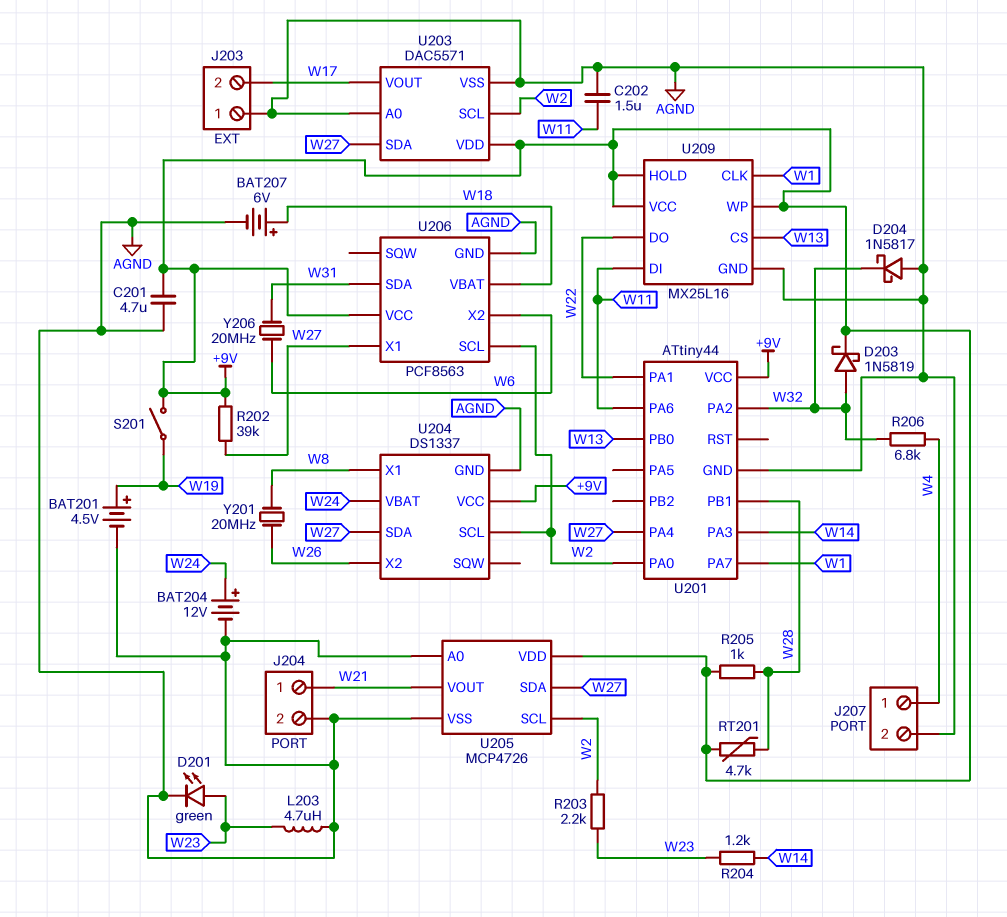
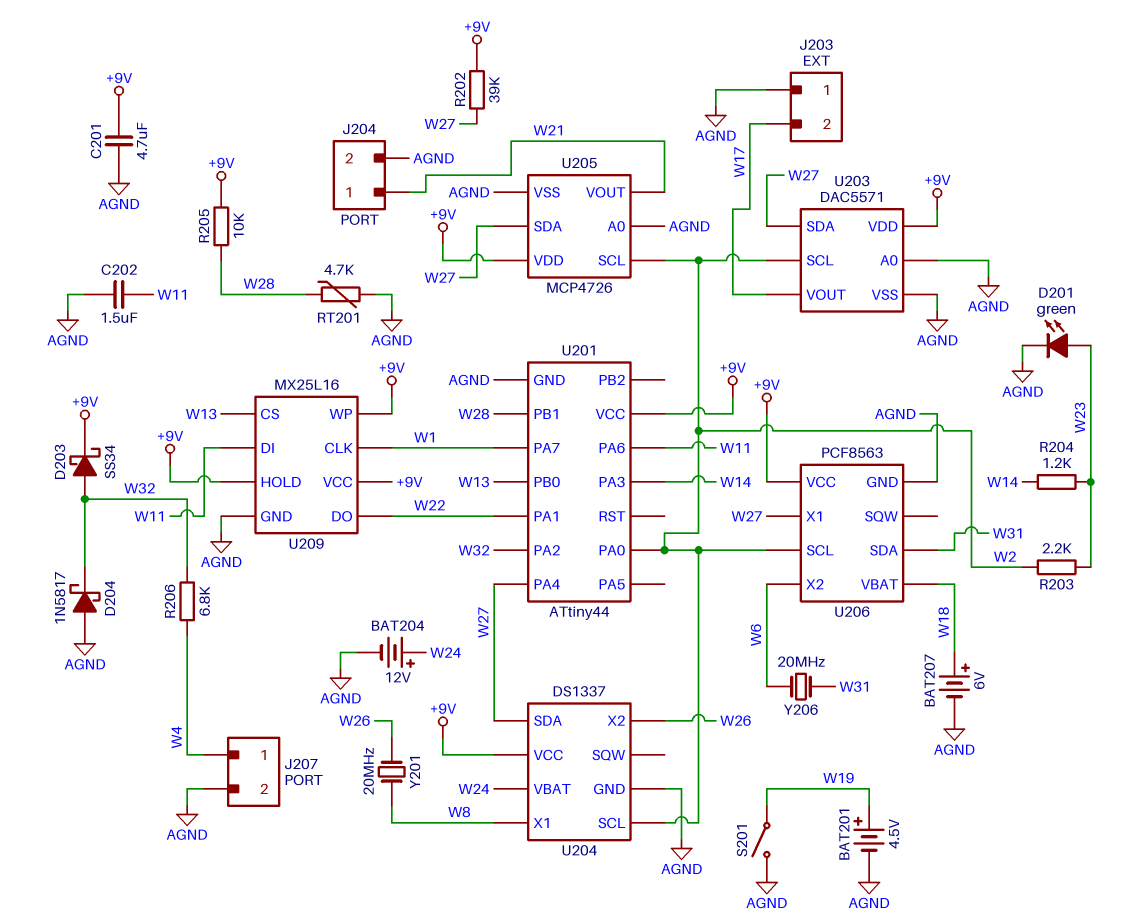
D203: schottky 1N5819 (A W32, K +9V) -> schottky SS34 (A W32, K +9V)
L203: 4.7uH (AGND, W23) -> none
R205: 1k (+9V, W28) -> 10k (+9V, W28)
RT201: 4.7k (+9V, W28) -> 4.7k (AGND, W28)
S201: switch (+9V, W19) -> switch (AGND, W19)

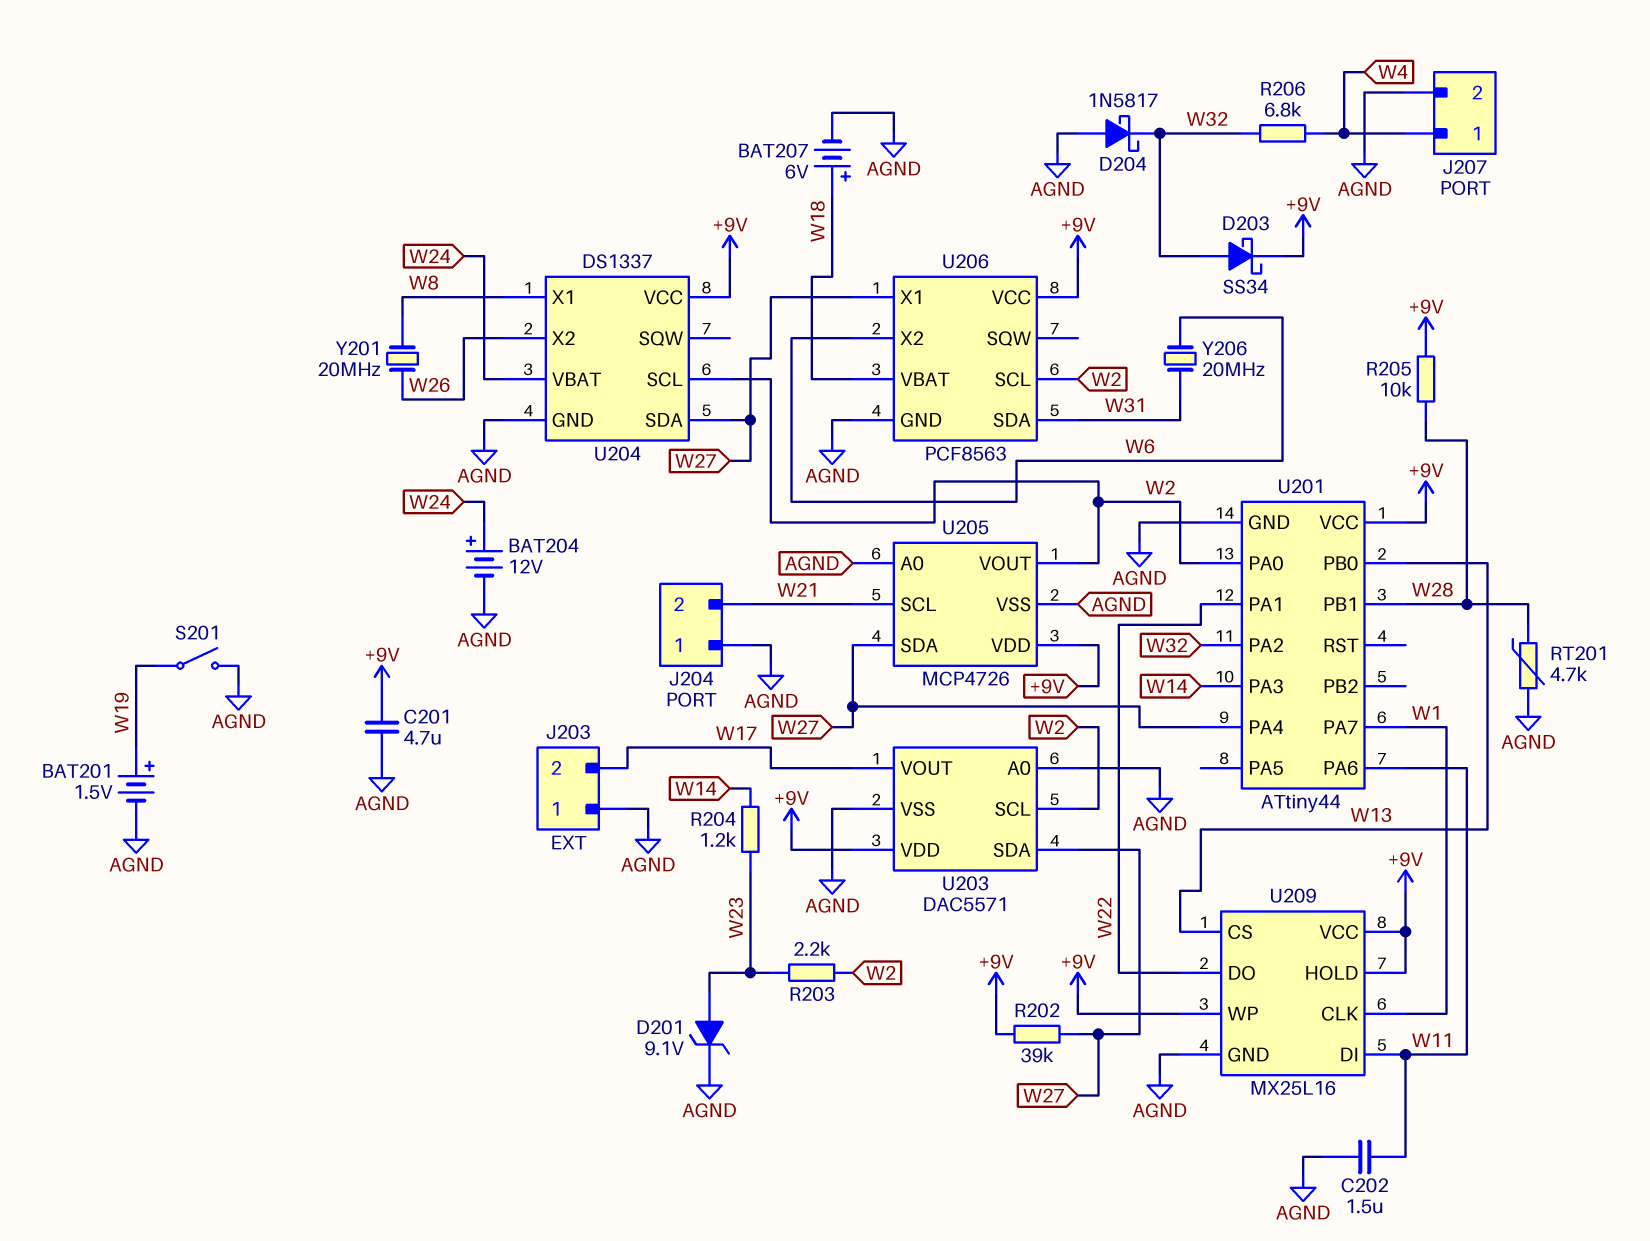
BAT201: 4.5V (plus W19, minus AGND) -> 1.5V (plus W19, minus AGND)
D201: LED green (A W23, K AGND) -> zener 9.1V (A W23, K AGND)
J204 pin 1: W21 -> AGND
J204 pin 2: AGND -> W21
U205 pin SCL: W2 -> W21
U205 pin VOUT: W21 -> W2

